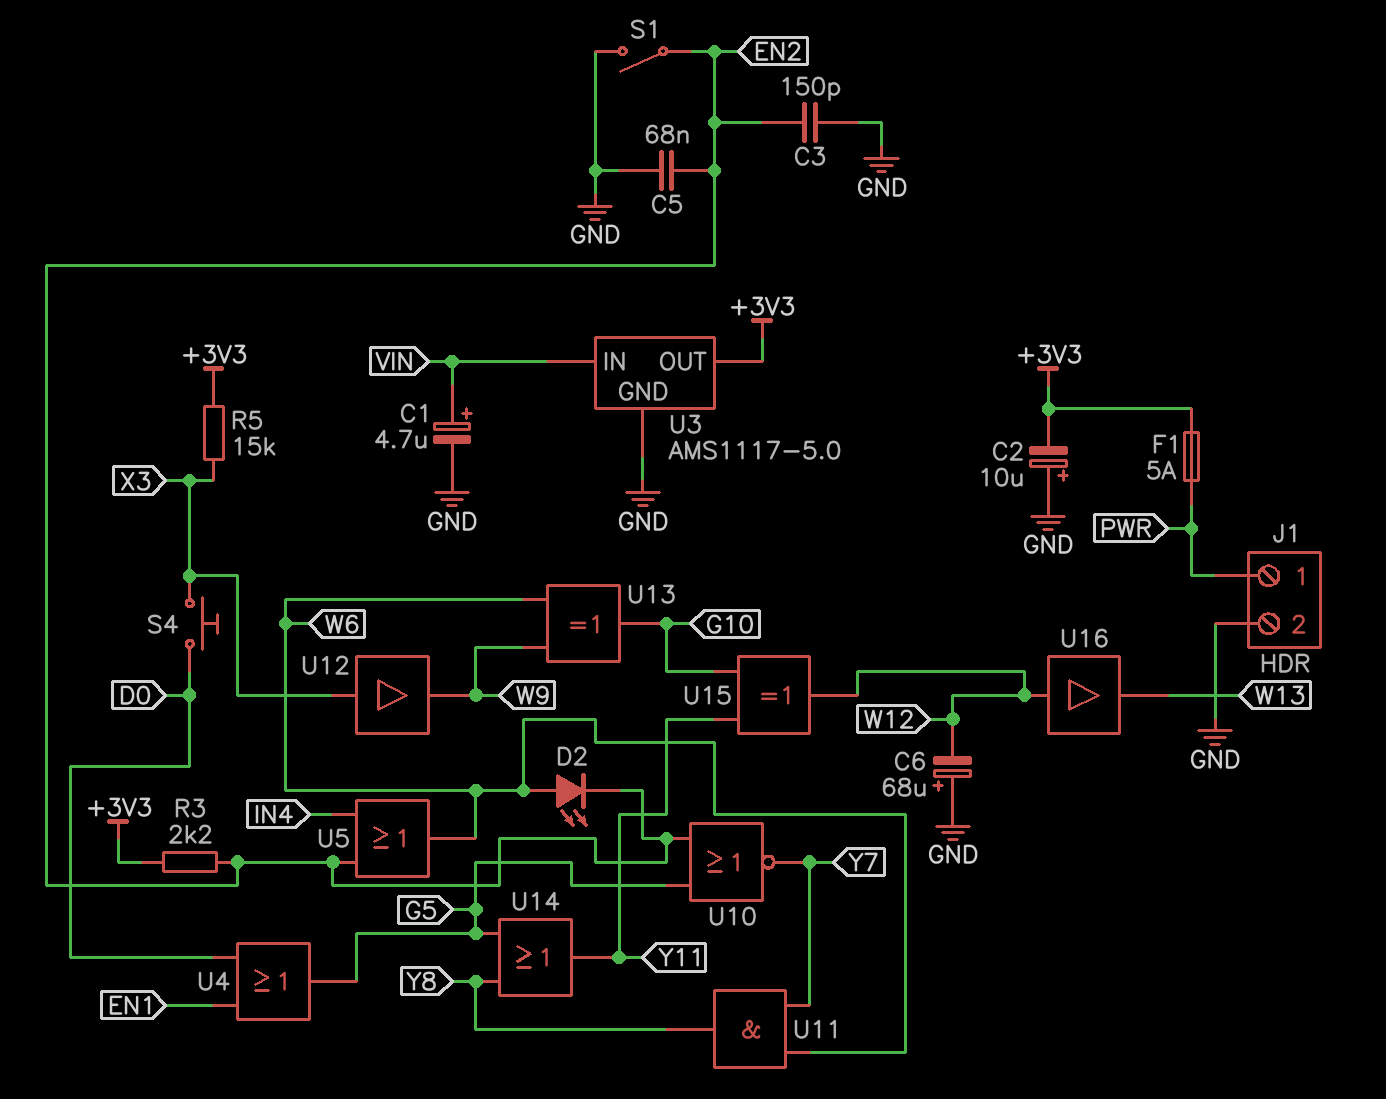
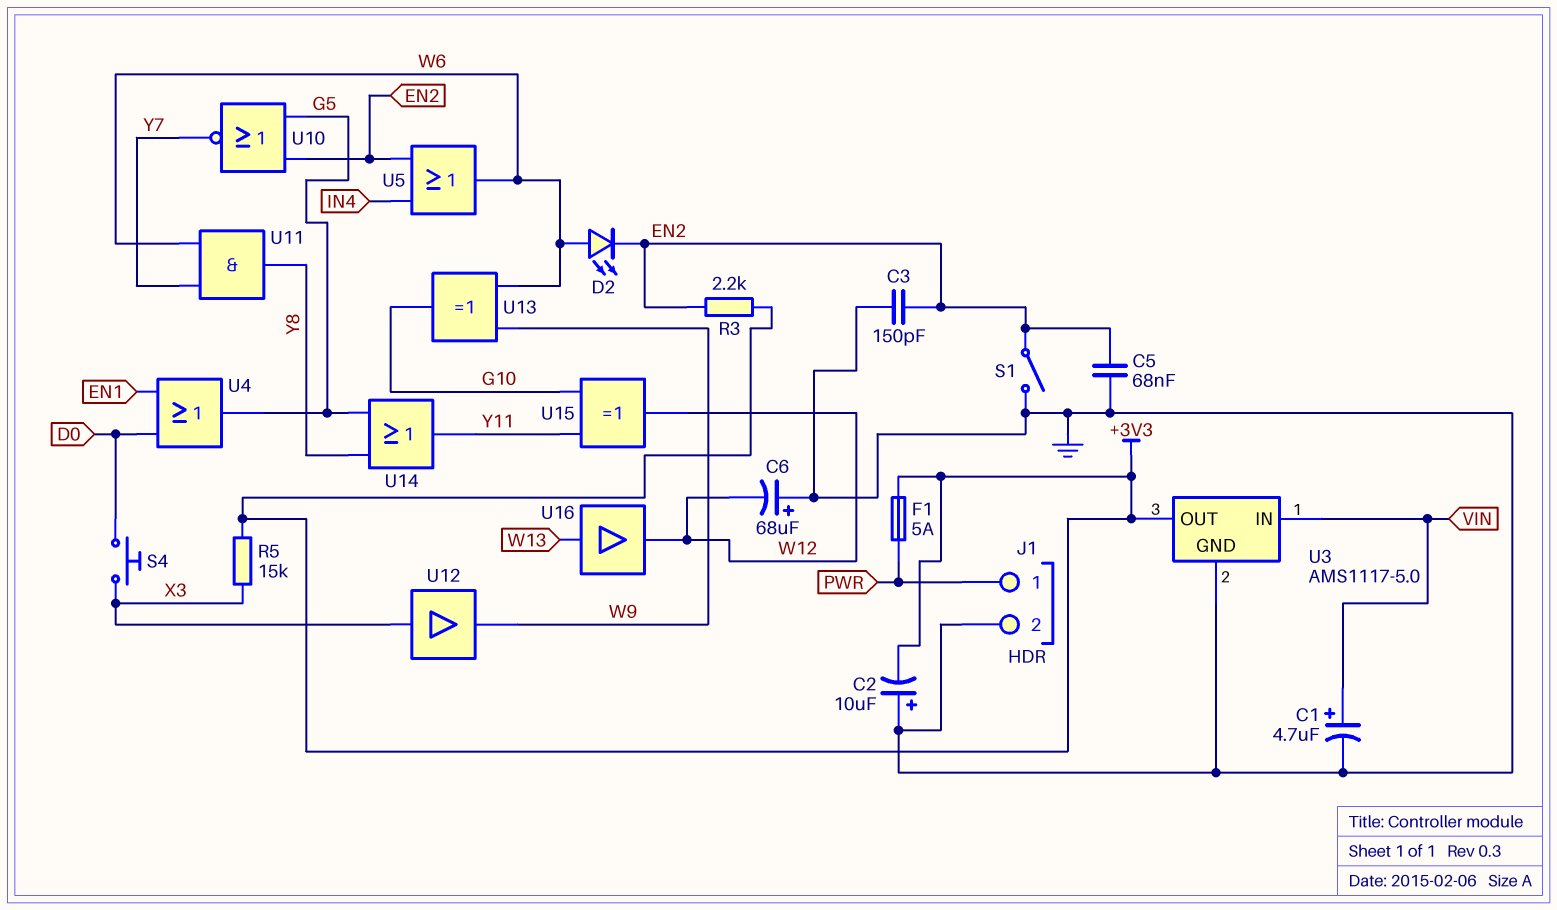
U16: buffer (in W12, out W13) -> buffer (in W13, out W12)

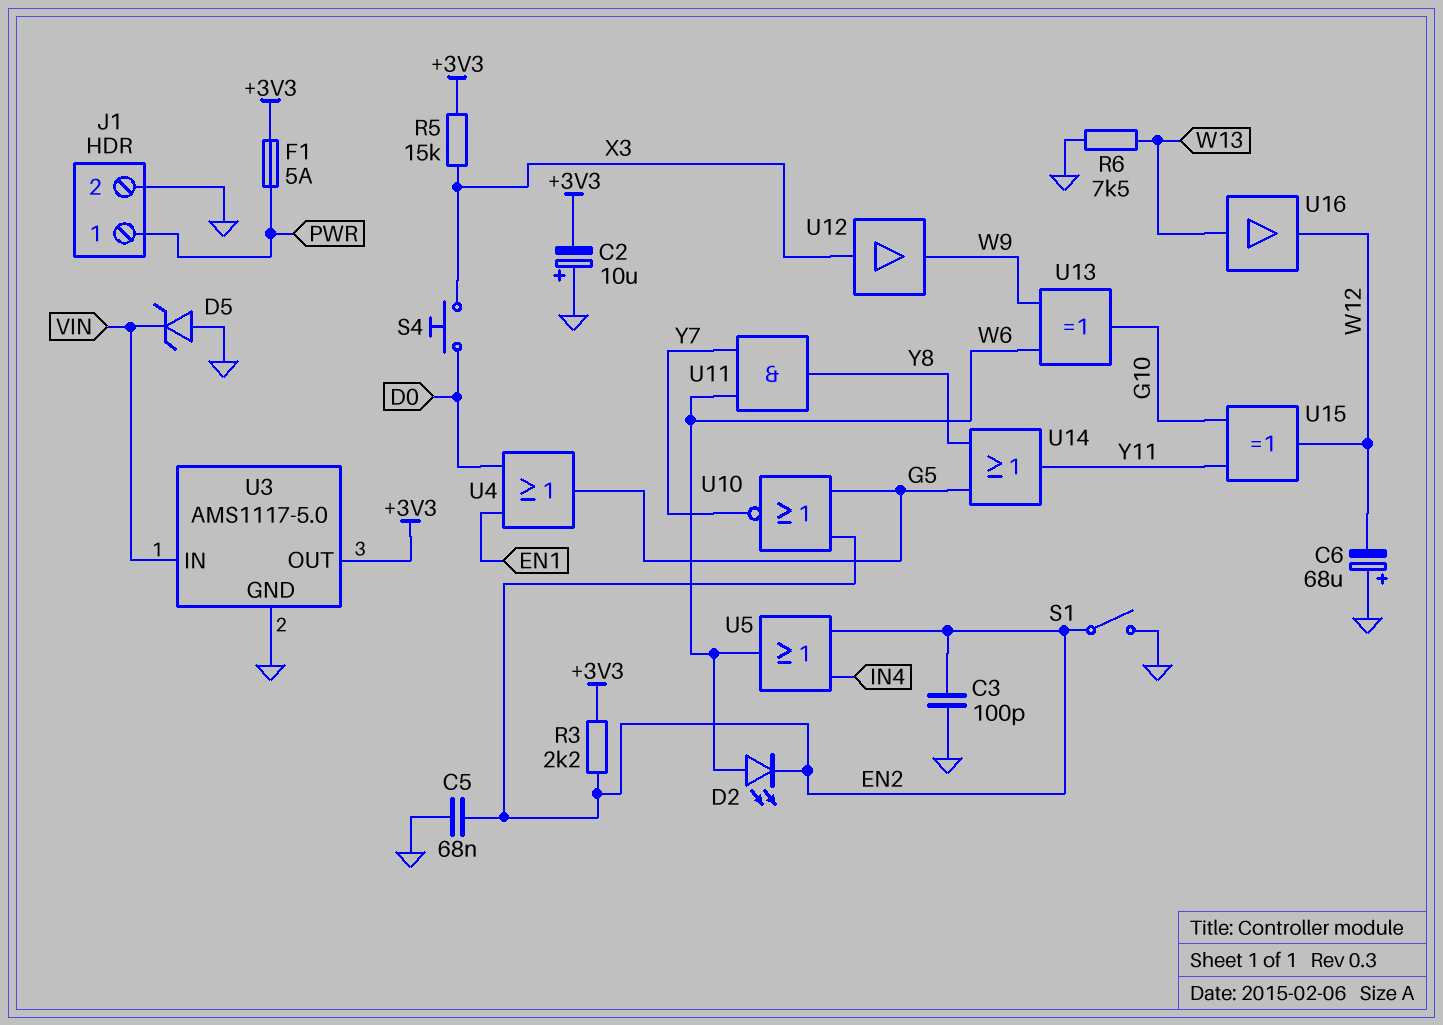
C1: 4.7uF (plus VIN, minus GND) -> none
C3: 150pF (EN2, GND) -> 100pF (EN2, GND)
D5: none -> zener (A GND, K VIN)
R6: none -> 7.5k (GND, W13)

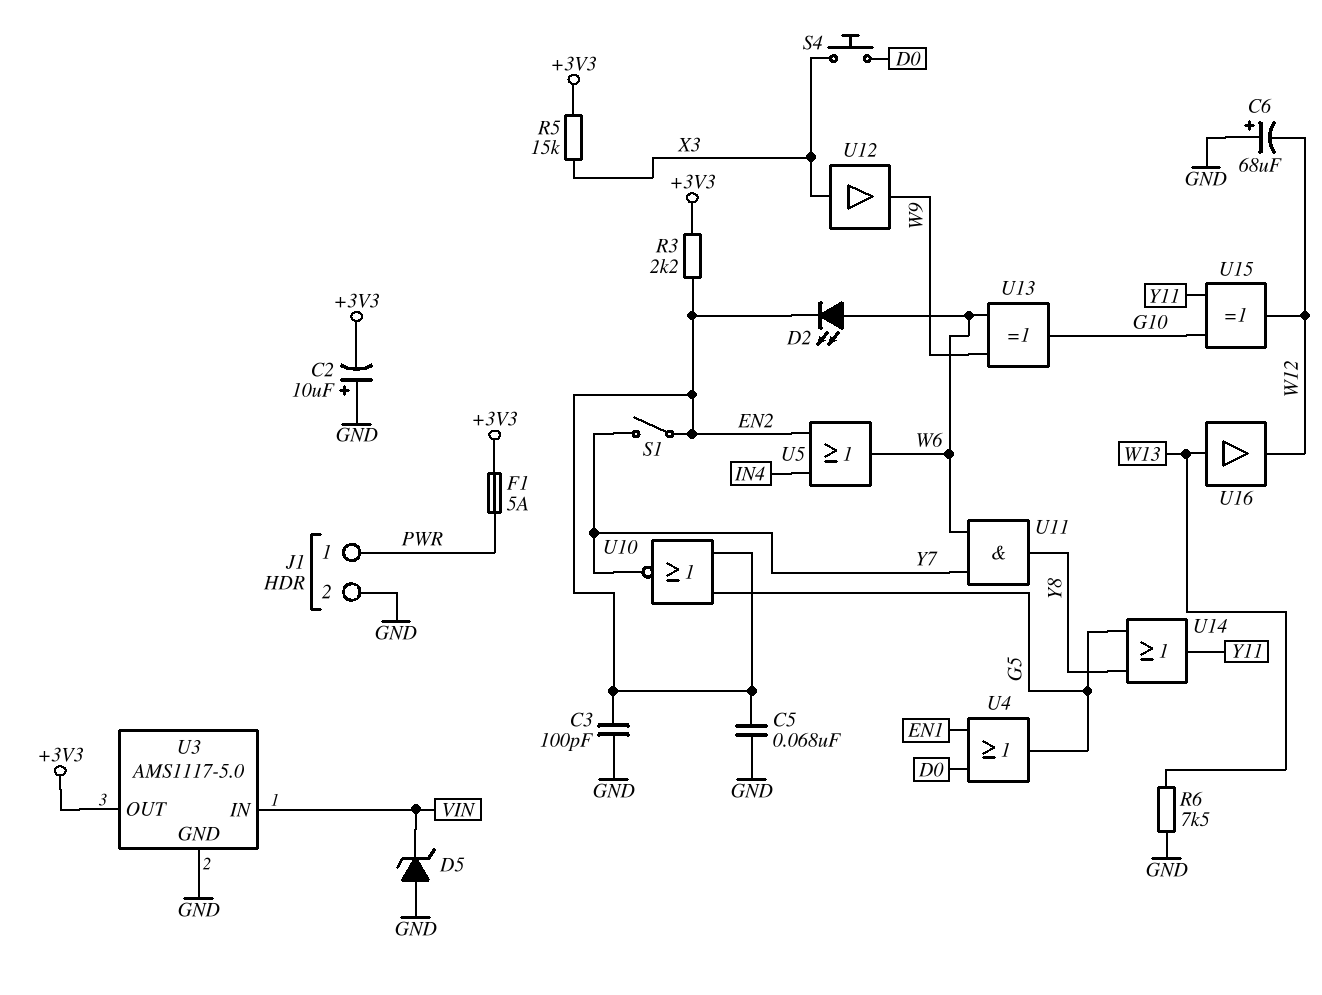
S1: switch (EN2, GND) -> switch (EN2, Y7)

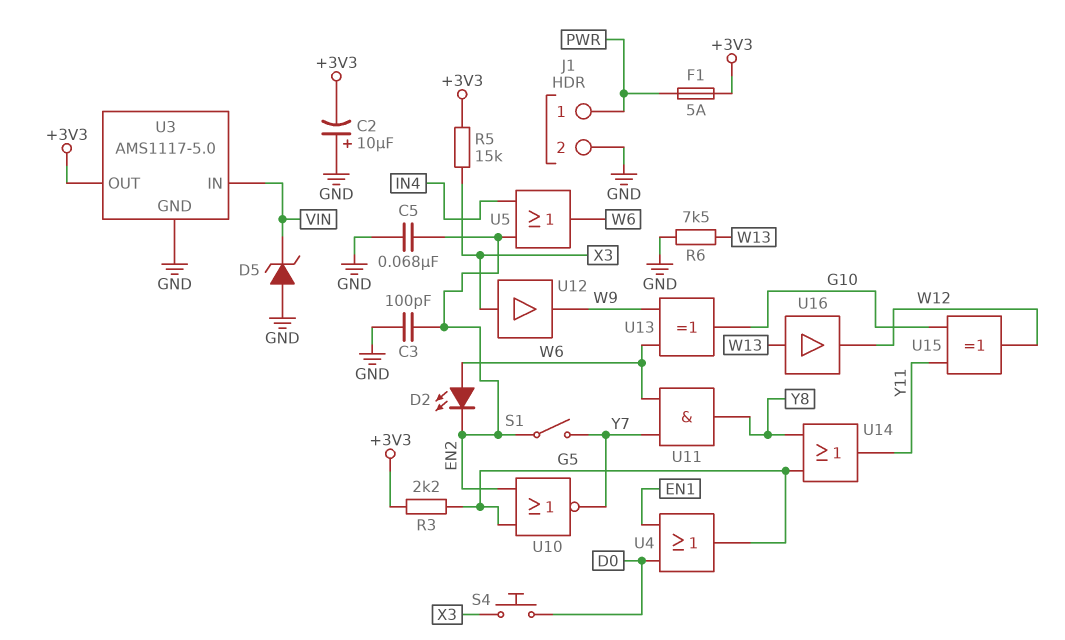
C6: 68uF (plus GND, minus W12) -> none
R3: 2.2k (+3V3, EN2) -> 2.2k (+3V3, G5)

